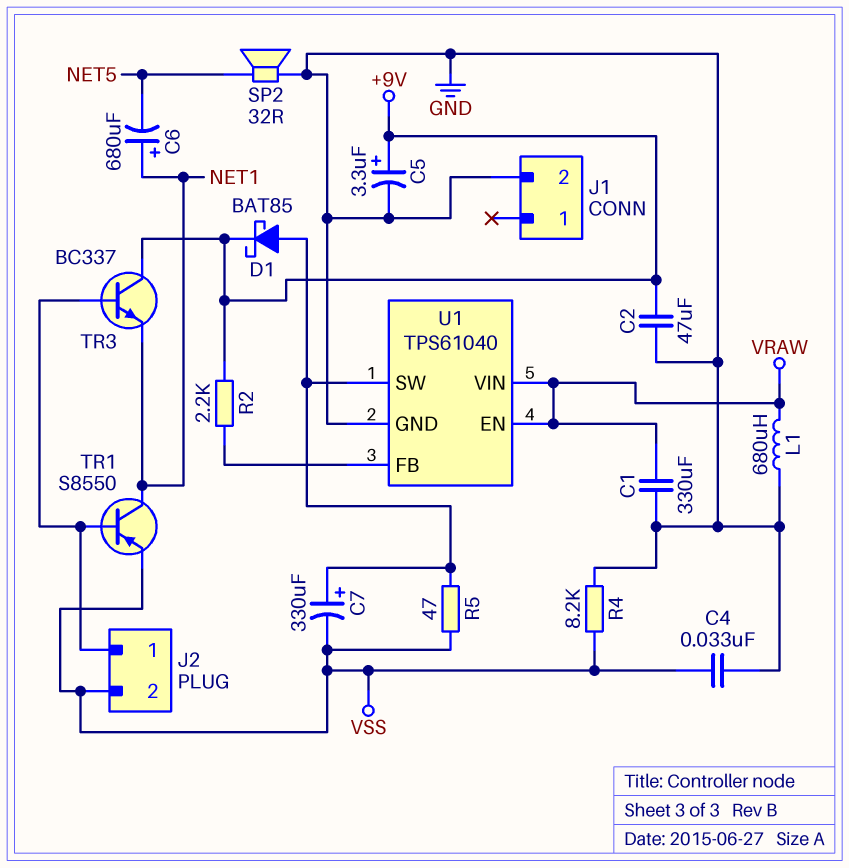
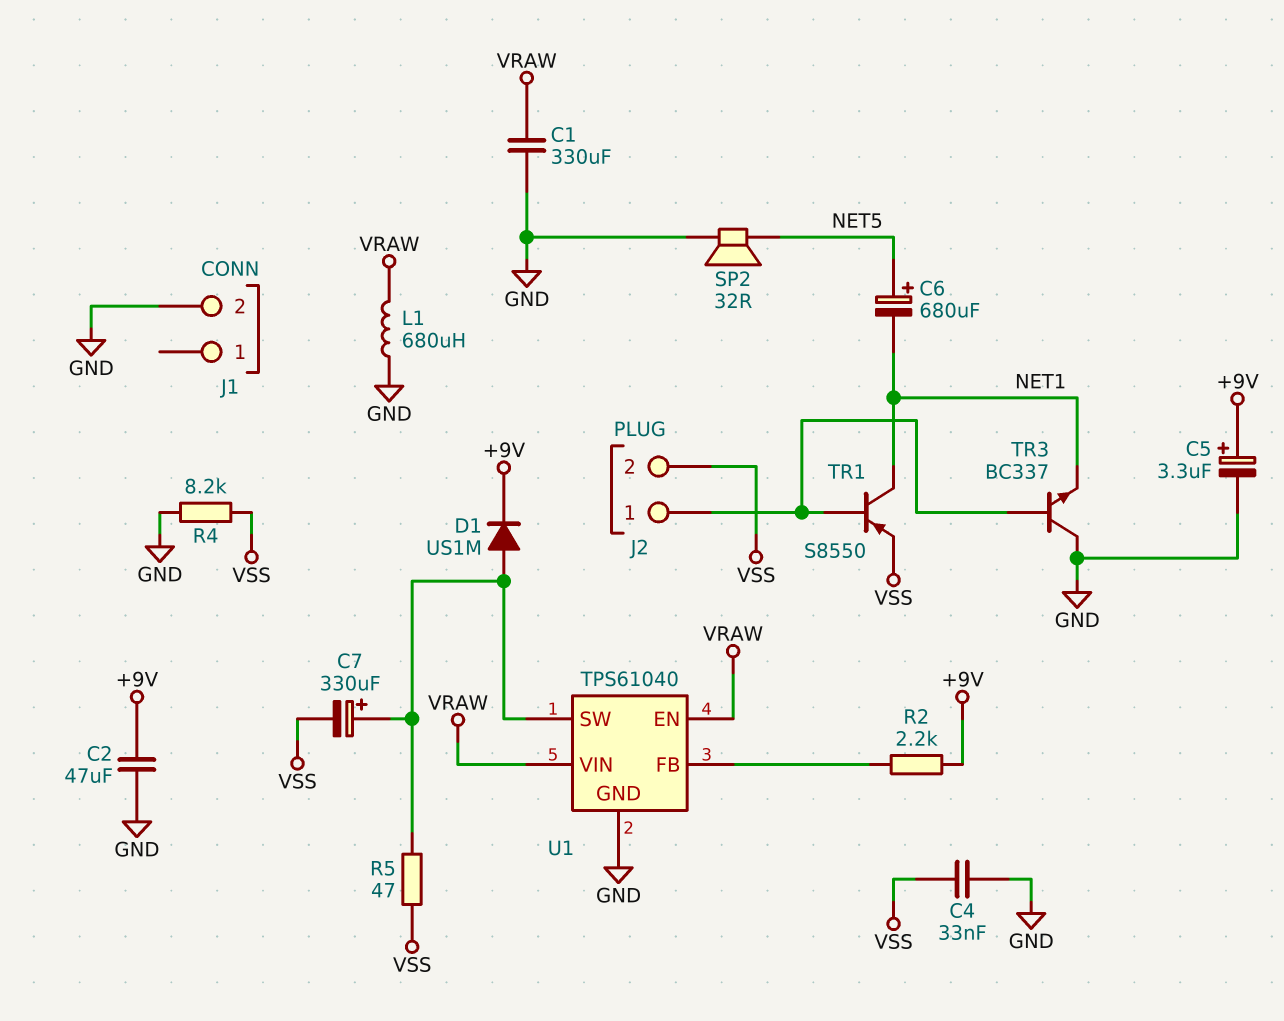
C6: 680uF (plus NET1, minus NET5) -> 680uF (plus NET5, minus NET1)
D1: schottky BAT85 (A U1/SW, K +9V) -> diode US1M (A U1/SW, K +9V)
TR3: NPN BC337 (B J2/1, C +9V, E NET1) -> NPN BC337 (B J2/1, C GND, E NET1)

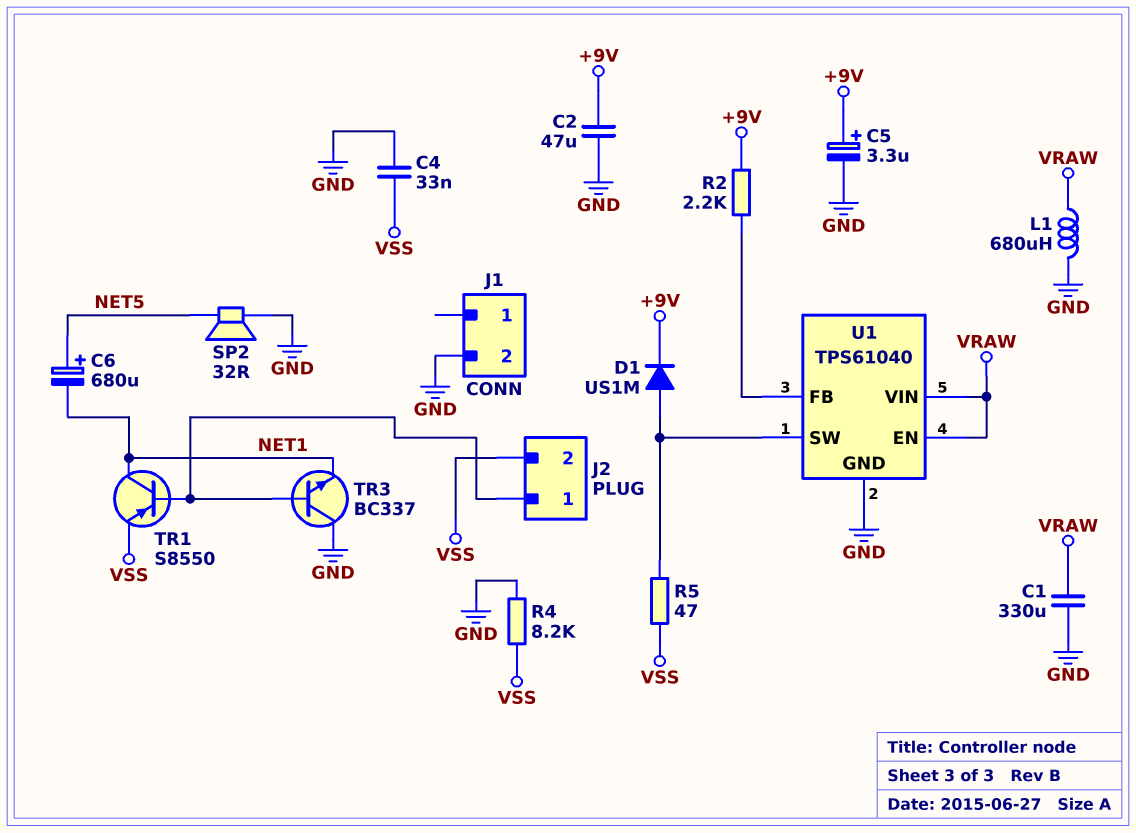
C7: 330uF (plus U1/SW, minus VSS) -> none

